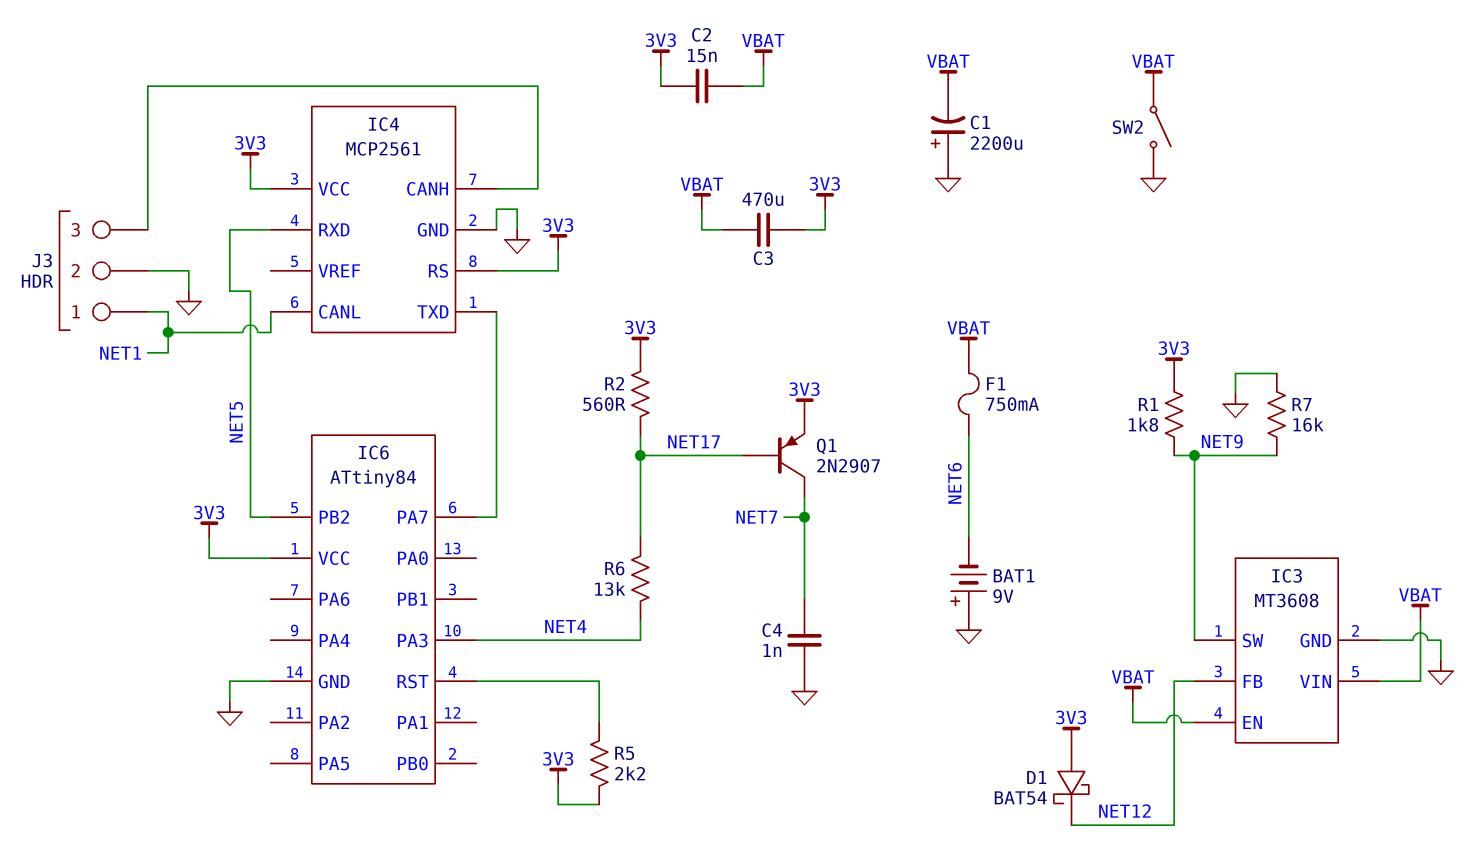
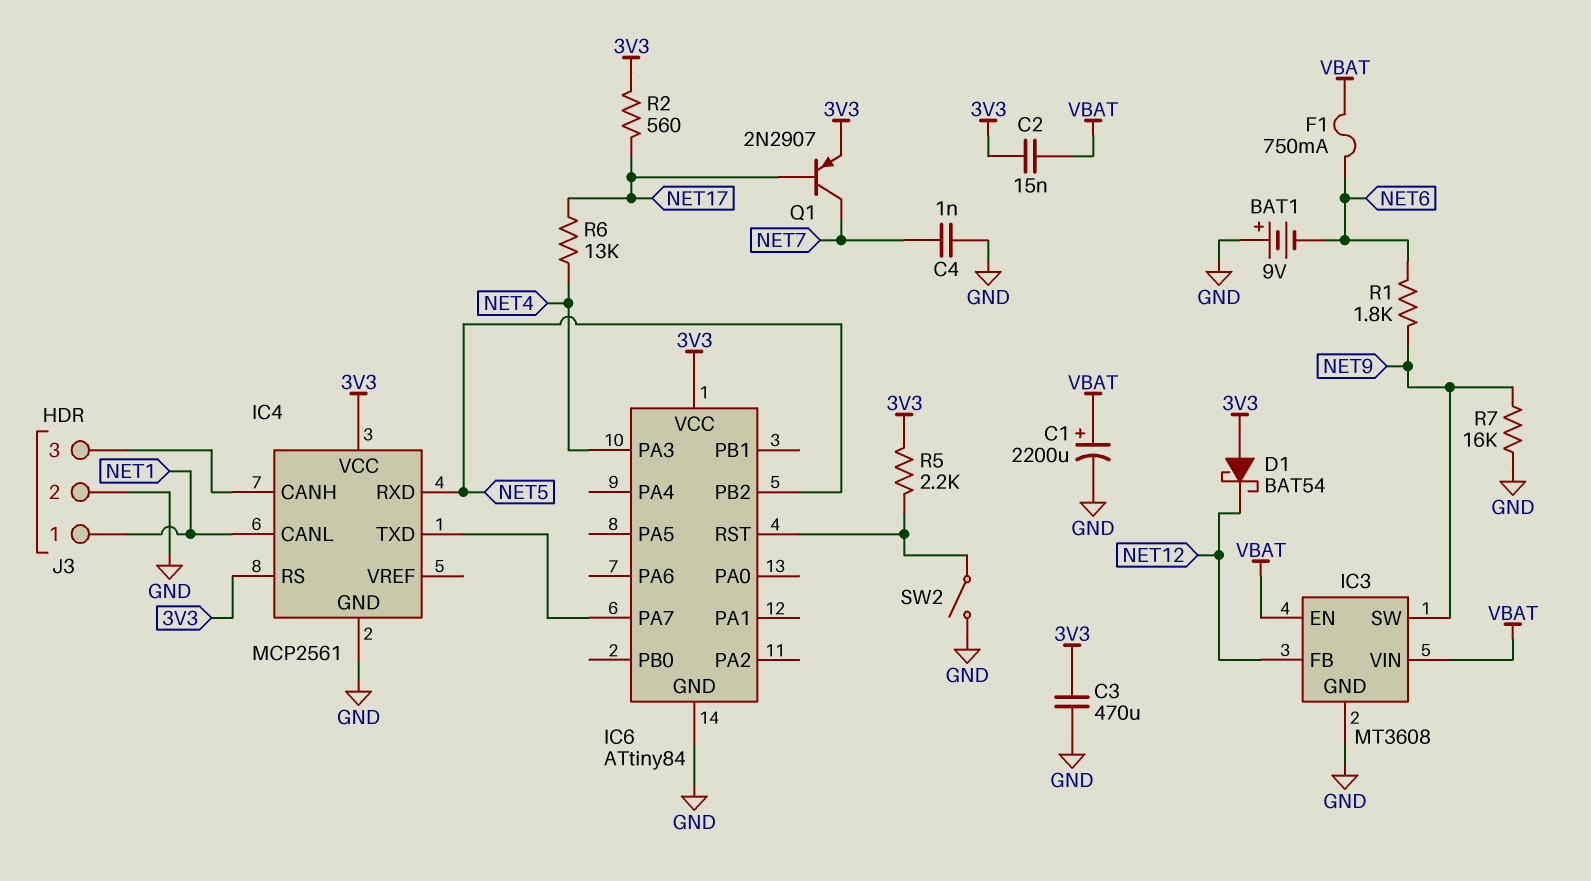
C1: 2200uF (plus GND, minus VBAT) -> 2200uF (plus VBAT, minus GND)
C3: 470uF (3V3, VBAT) -> 470uF (3V3, GND)
R1: 1.8k (3V3, NET9) -> 1.8k (NET6, NET9)
SW2: switch (GND, VBAT) -> switch (GND, IC6/RST)

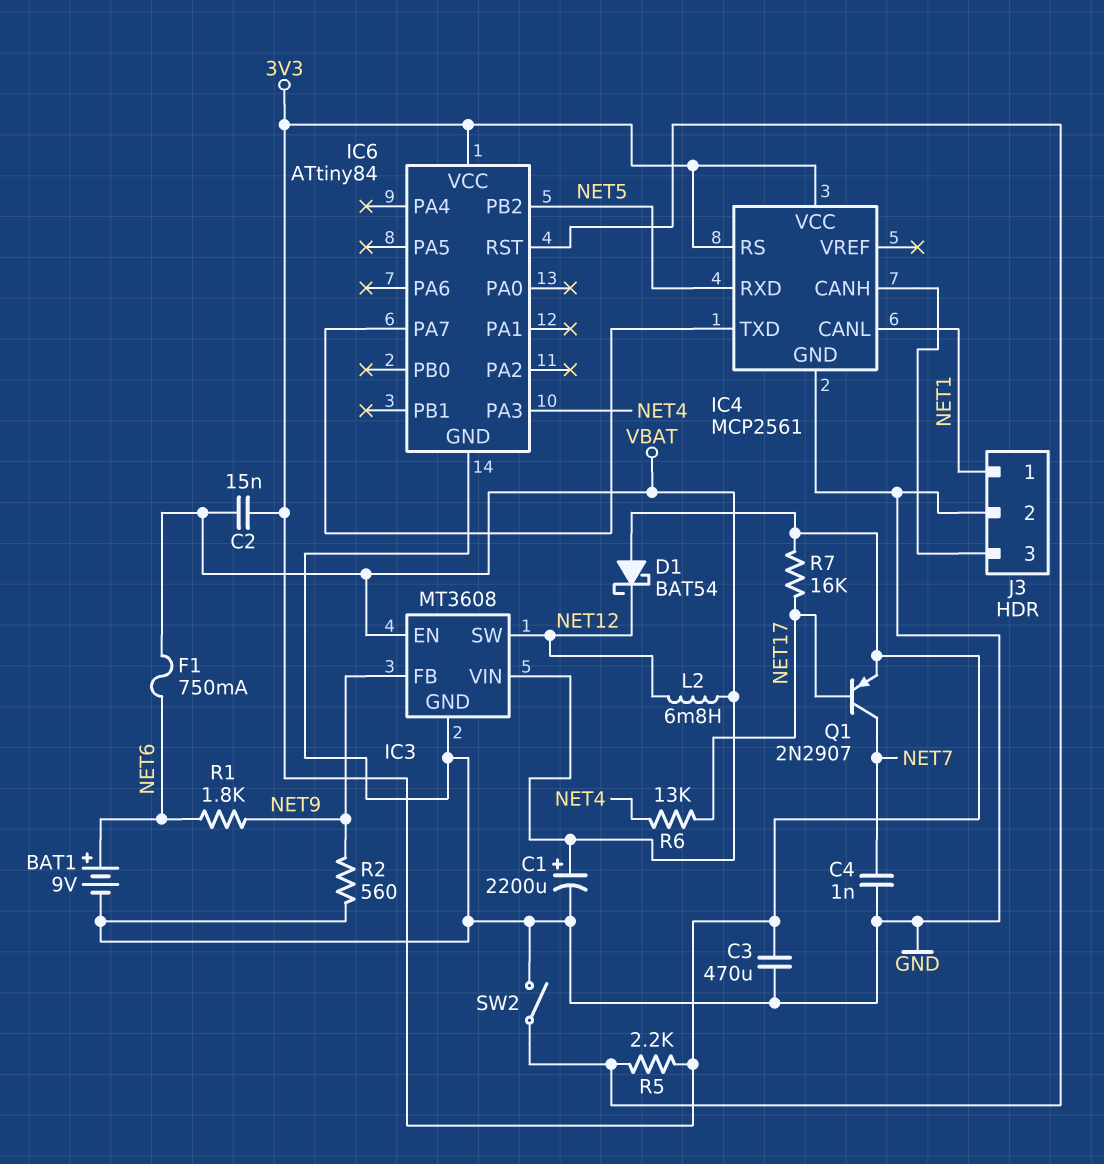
BAT1: 9V (plus GND, minus NET6) -> 9V (plus NET6, minus GND)
IC3 pin FB: NET12 -> NET9
IC3 pin SW: NET9 -> NET12
L2: none -> 6.8mH (NET12, VBAT)
R2: 560 (3V3, NET17) -> 560 (GND, NET9)
R7: 16k (GND, NET9) -> 16k (3V3, NET17)

